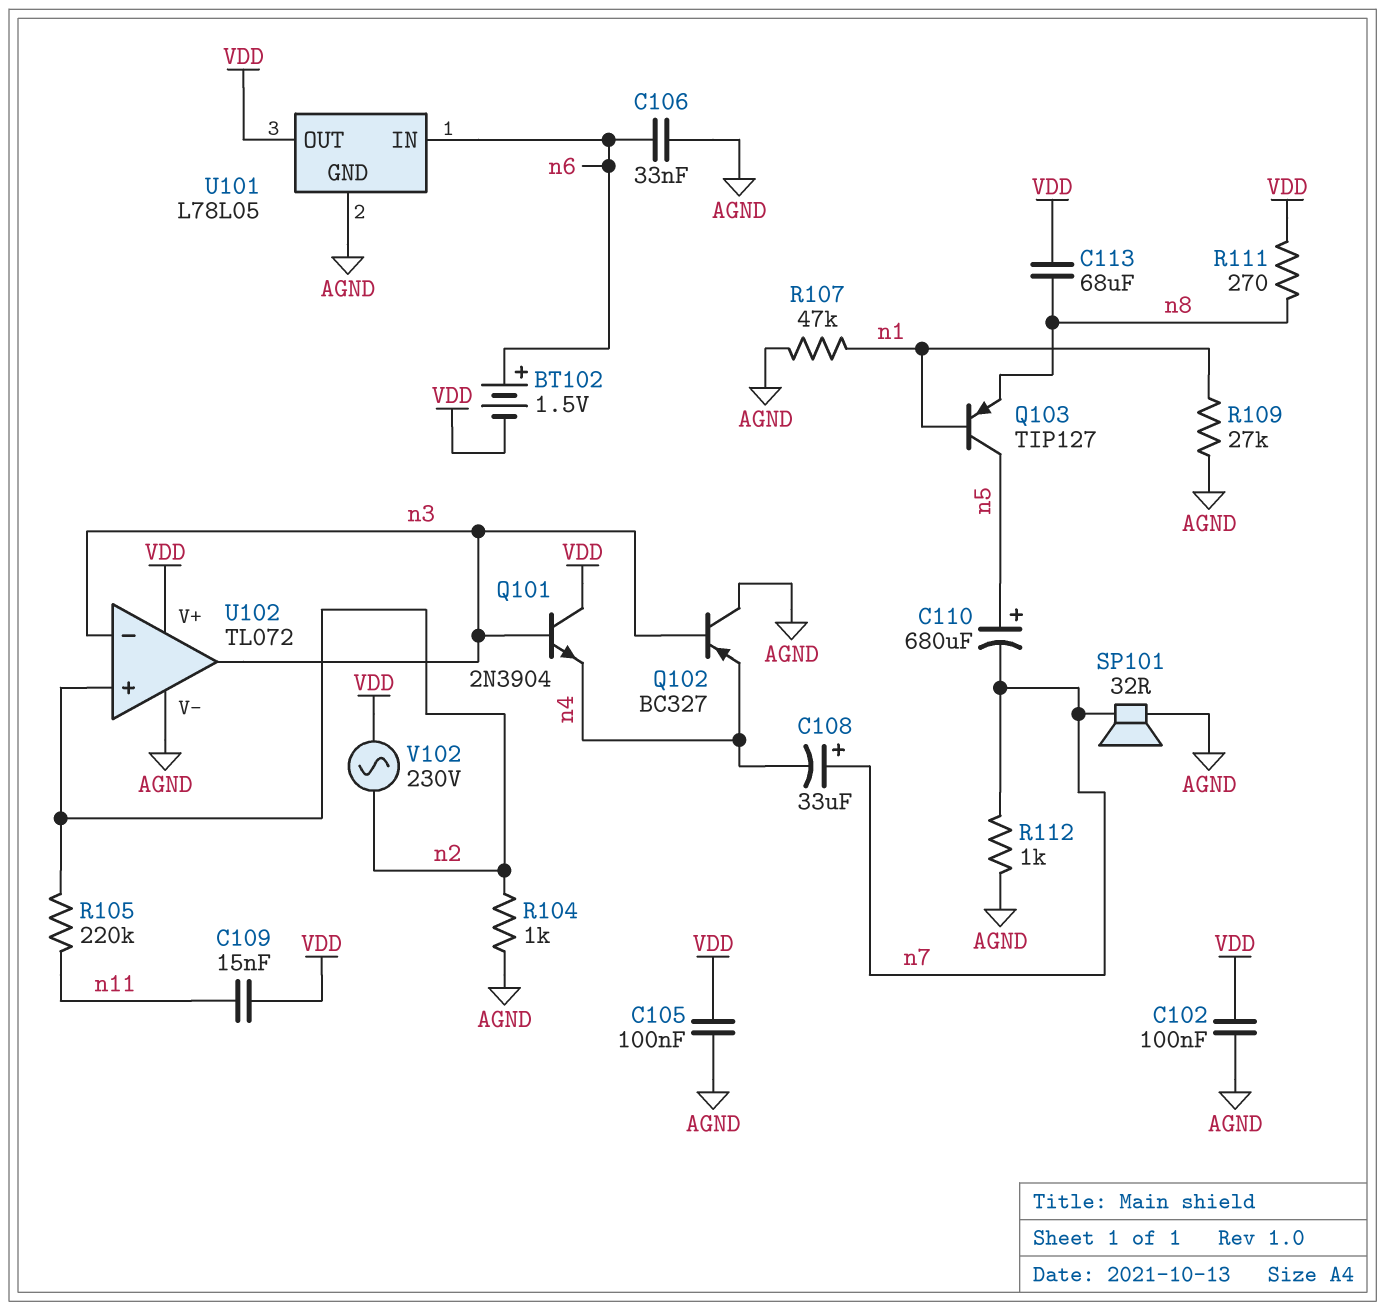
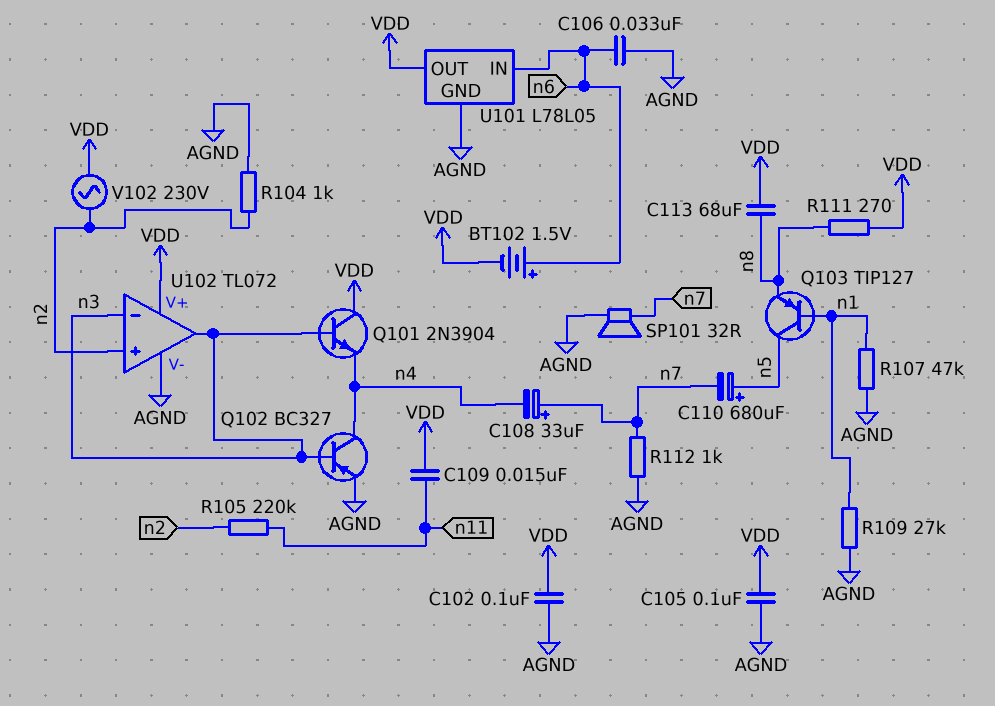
Q102: PNP BC327 (B n3, C AGND, E n4) -> PNP BC327 (B n3, C n4, E AGND)

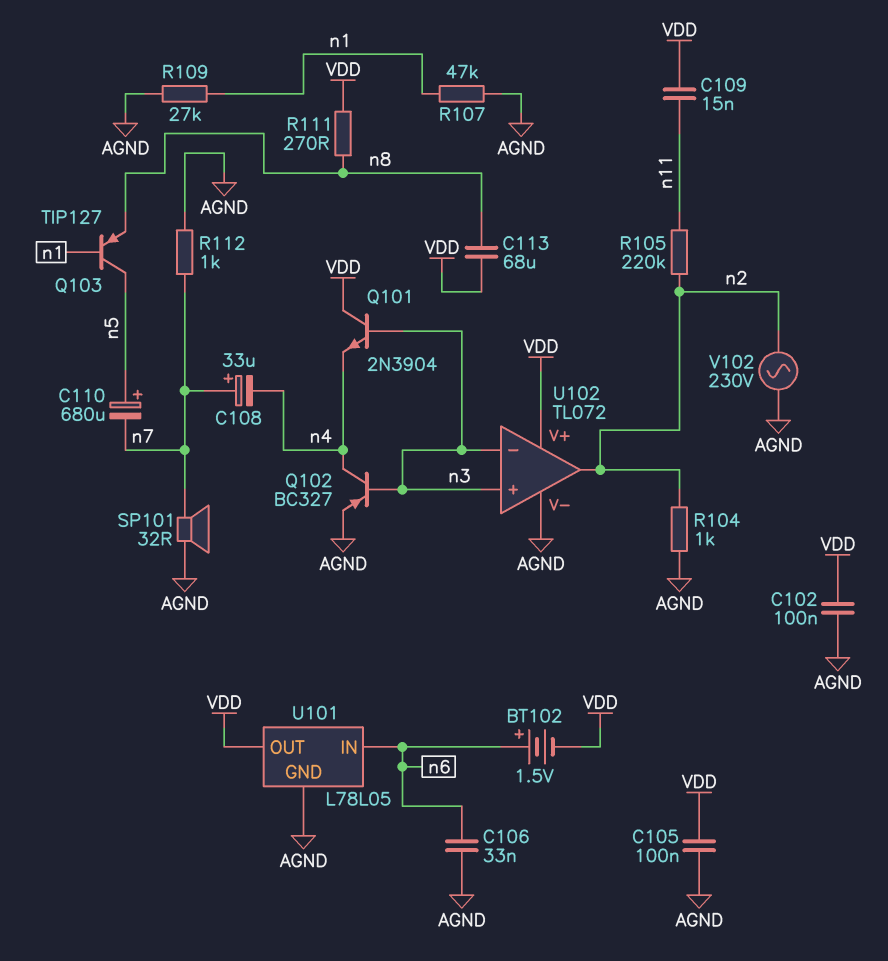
U102 pin in+: n2 -> n3
U102 pin out: n3 -> n2
V102: AC 230V (VDD, n2) -> AC 230V (AGND, n2)

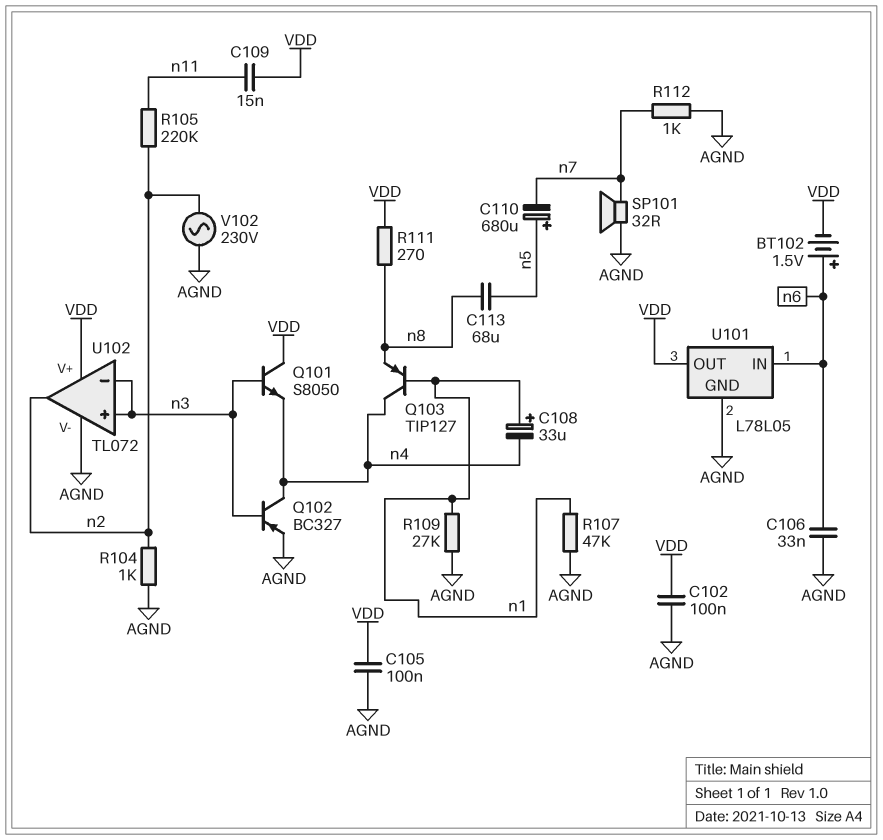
C108: 33uF (plus n7, minus n4) -> 33uF (plus n1, minus n4)
C113: 68uF (VDD, n8) -> 68uF (n5, n8)
Q101: NPN 2N3904 (B n3, C VDD, E n4) -> NPN S8050 (B n3, C VDD, E n4)
Q103: PNP TIP127 (B n1, C n5, E n8) -> PNP TIP127 (B n1, C n4, E n8)

